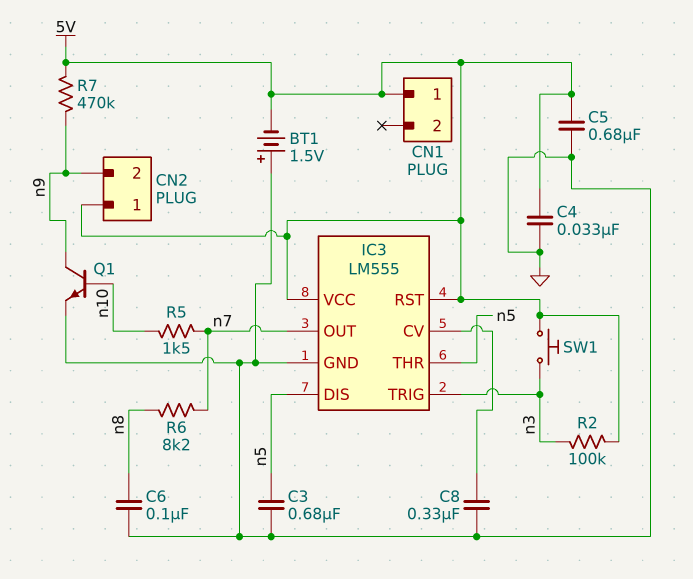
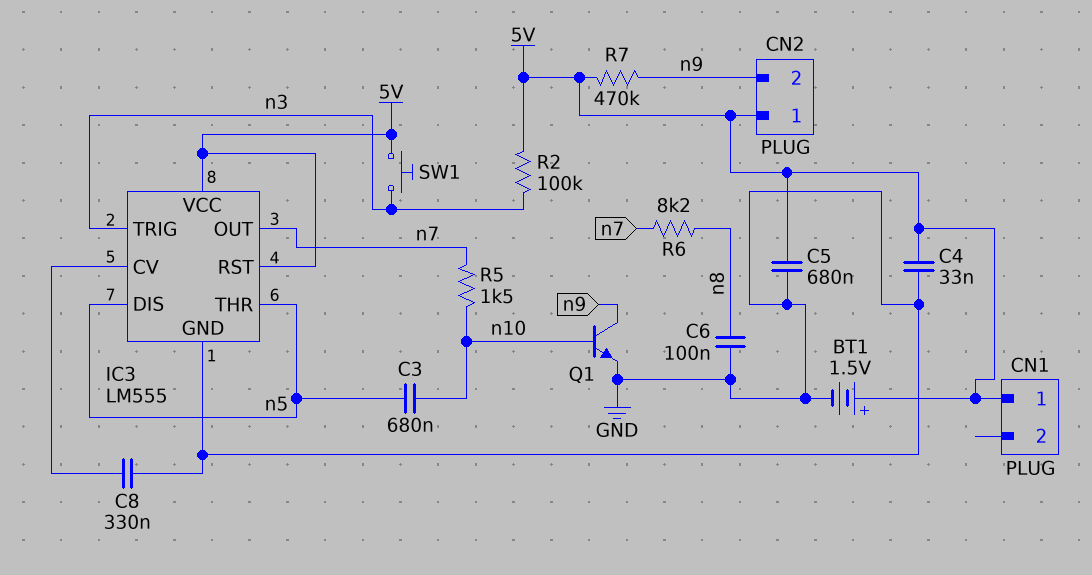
BT1: 1.5V (plus GND, minus 5V) -> 1.5V (plus 5V, minus GND)
C3: 680nF (GND, n5) -> 680nF (n5, n10)

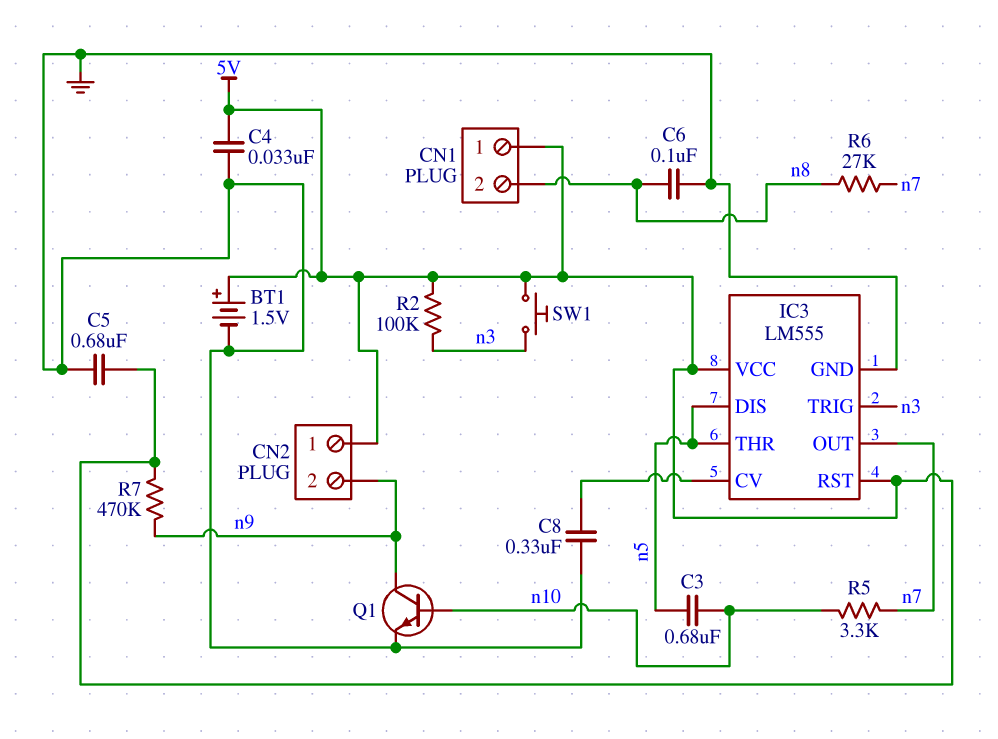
CN1 pin 2: none -> n8
R5: 1.5k (n7, n10) -> 3.3k (n7, n10)
R6: 8.2k (n7, n8) -> 27k (n7, n8)

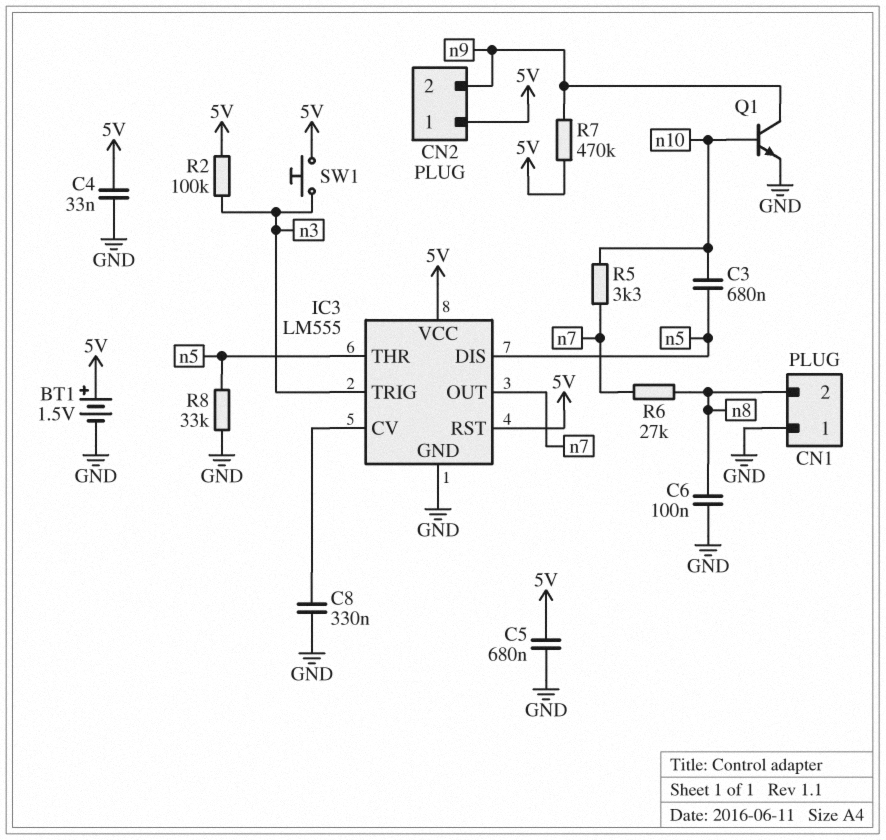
CN1 pin 1: 5V -> GND
R8: none -> 33k (GND, n5)

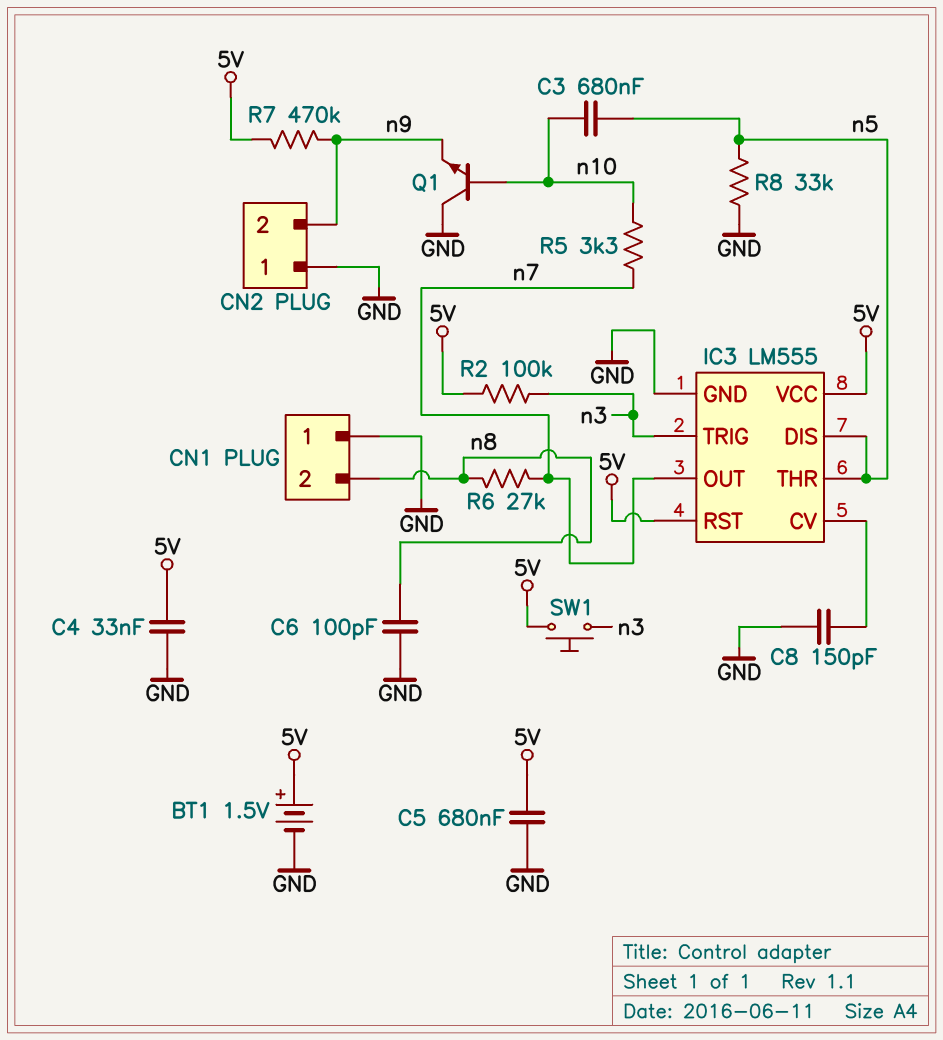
C6: 100nF (GND, n8) -> 100pF (GND, n8)
C8: 330nF (GND, IC3/CV) -> 150pF (GND, IC3/CV)
CN2 pin 1: 5V -> GND
Q1: NPN (B n10, C n9, E GND) -> NPN (B n10, C GND, E n9)

